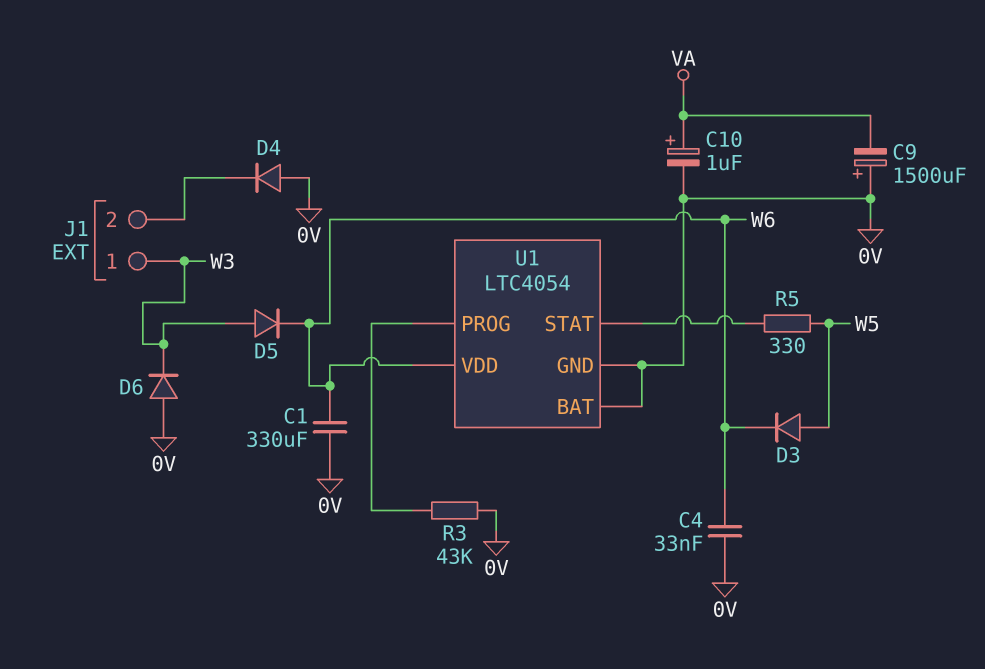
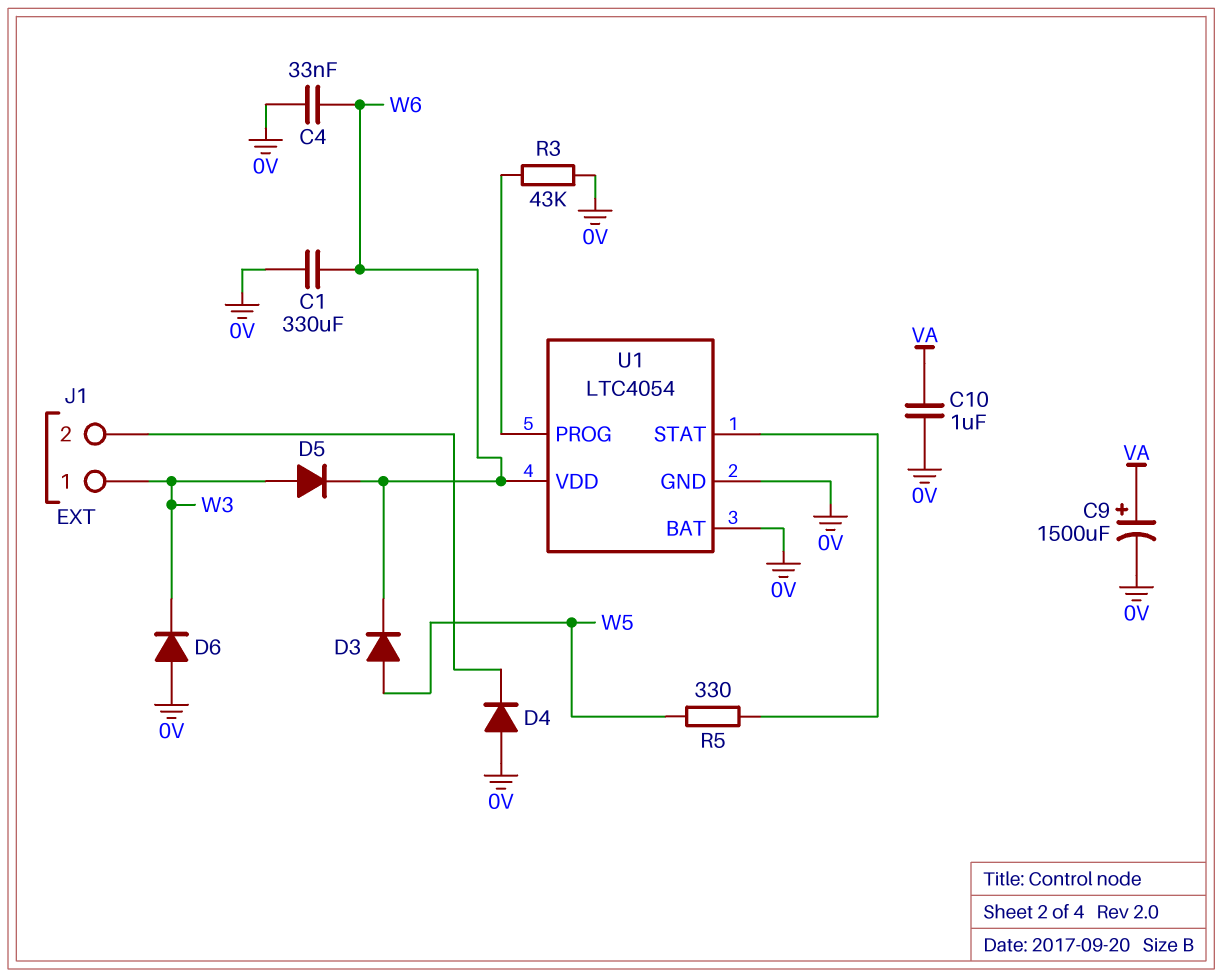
C9: 1500uF (plus 0V, minus VA) -> 1500uF (plus VA, minus 0V)
C10: 1uF (plus VA, minus 0V) -> 1uF (0V, VA)

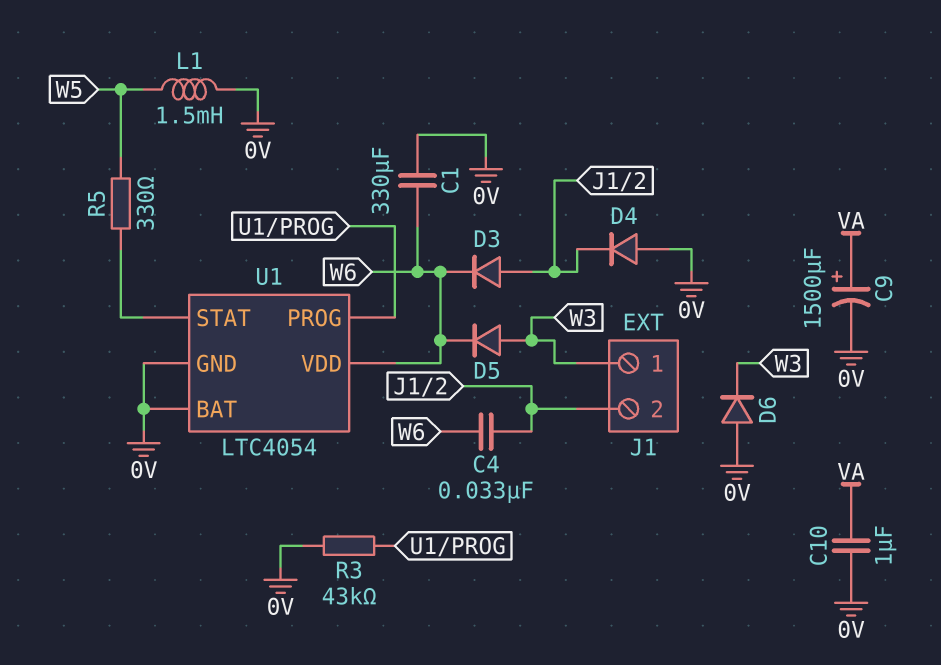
C4: 33nF (0V, W6) -> 33nF (J1/2, W6)
D3: diode (A W5, K W6) -> diode (A J1/2, K W6)
L1: none -> 1.5mH (0V, W5)

